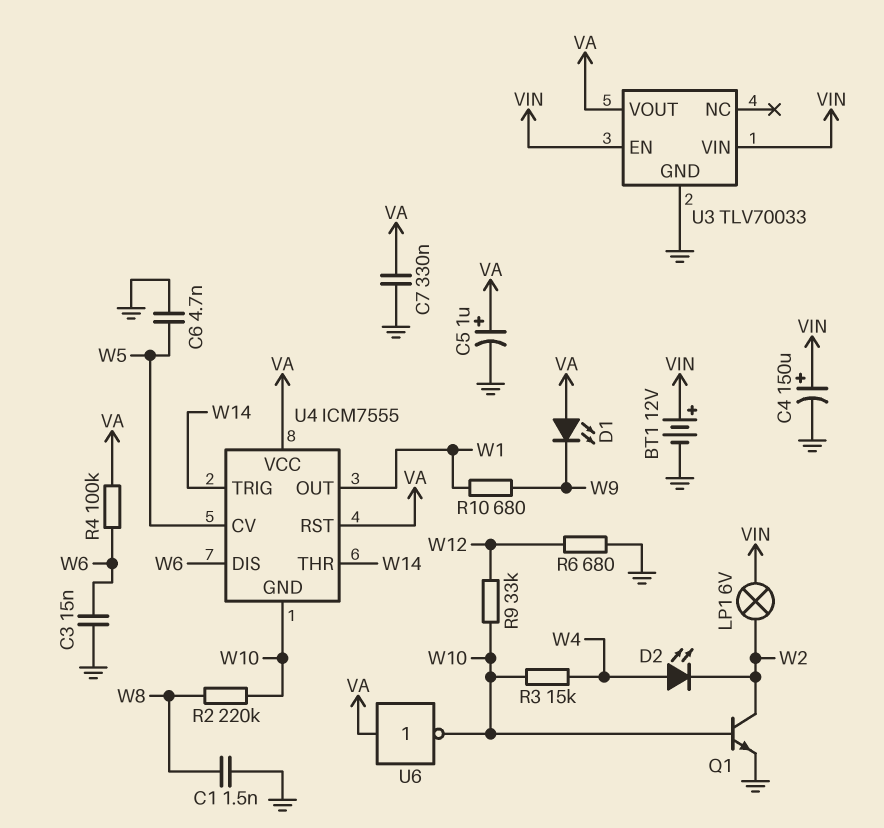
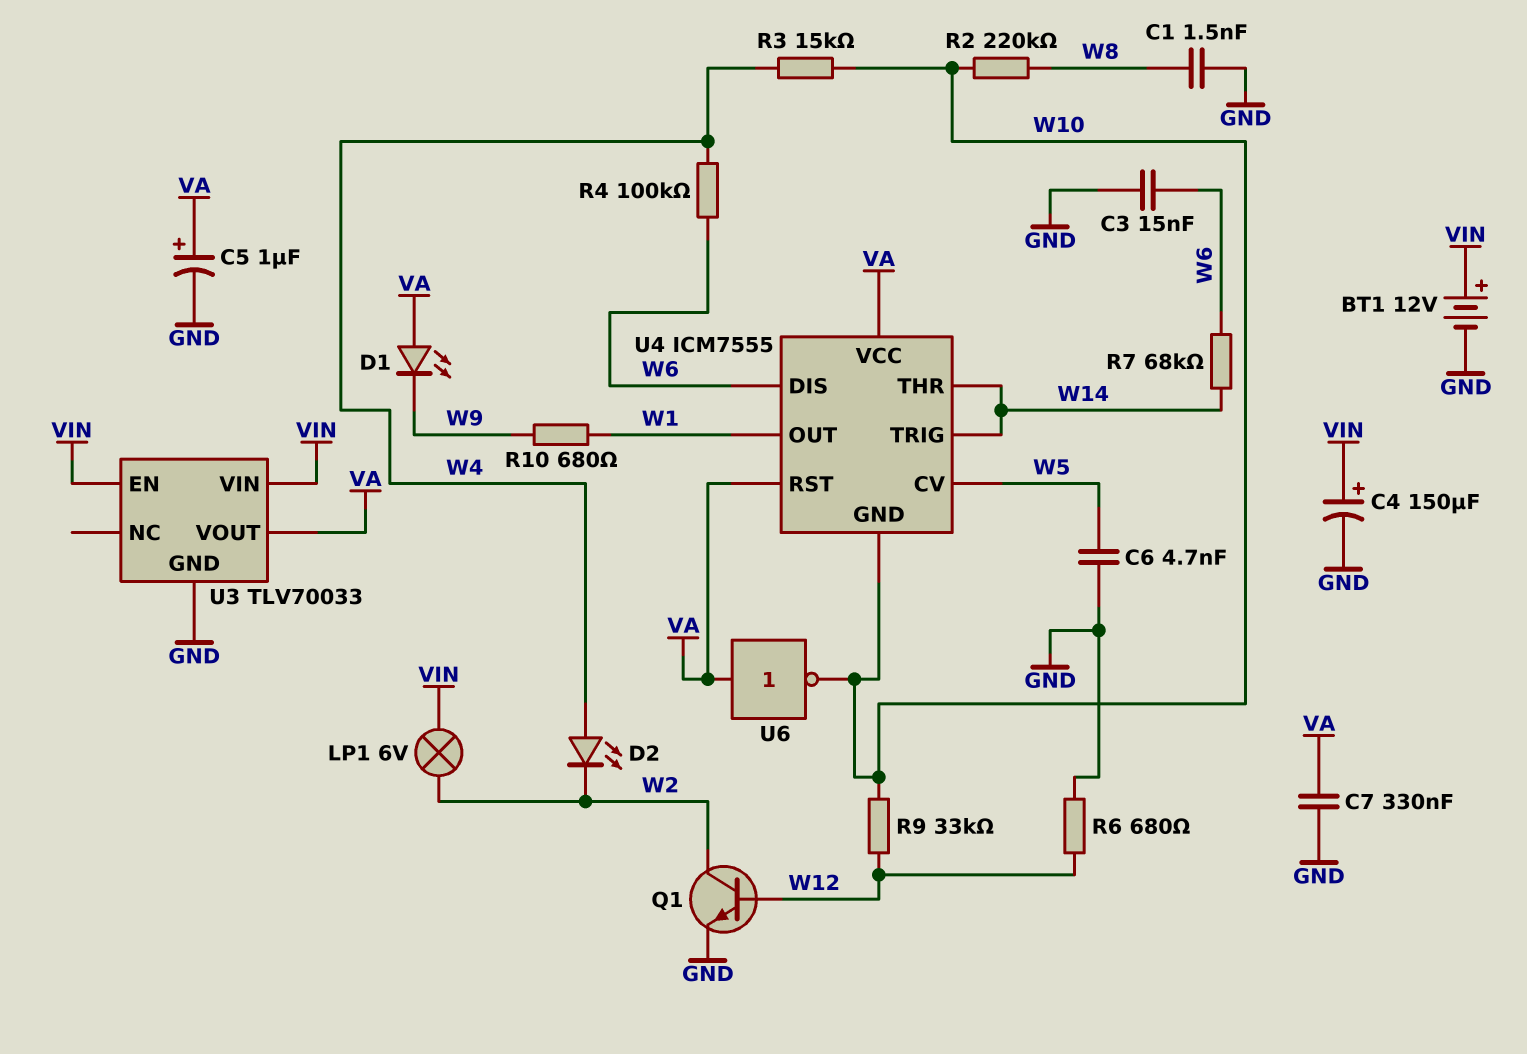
Q1: NPN (B W10, C W2, E GND) -> NPN (B W12, C W2, E GND)
R4: 100k (VA, W6) -> 100k (W4, W6)
R7: none -> 68k (W6, W14)

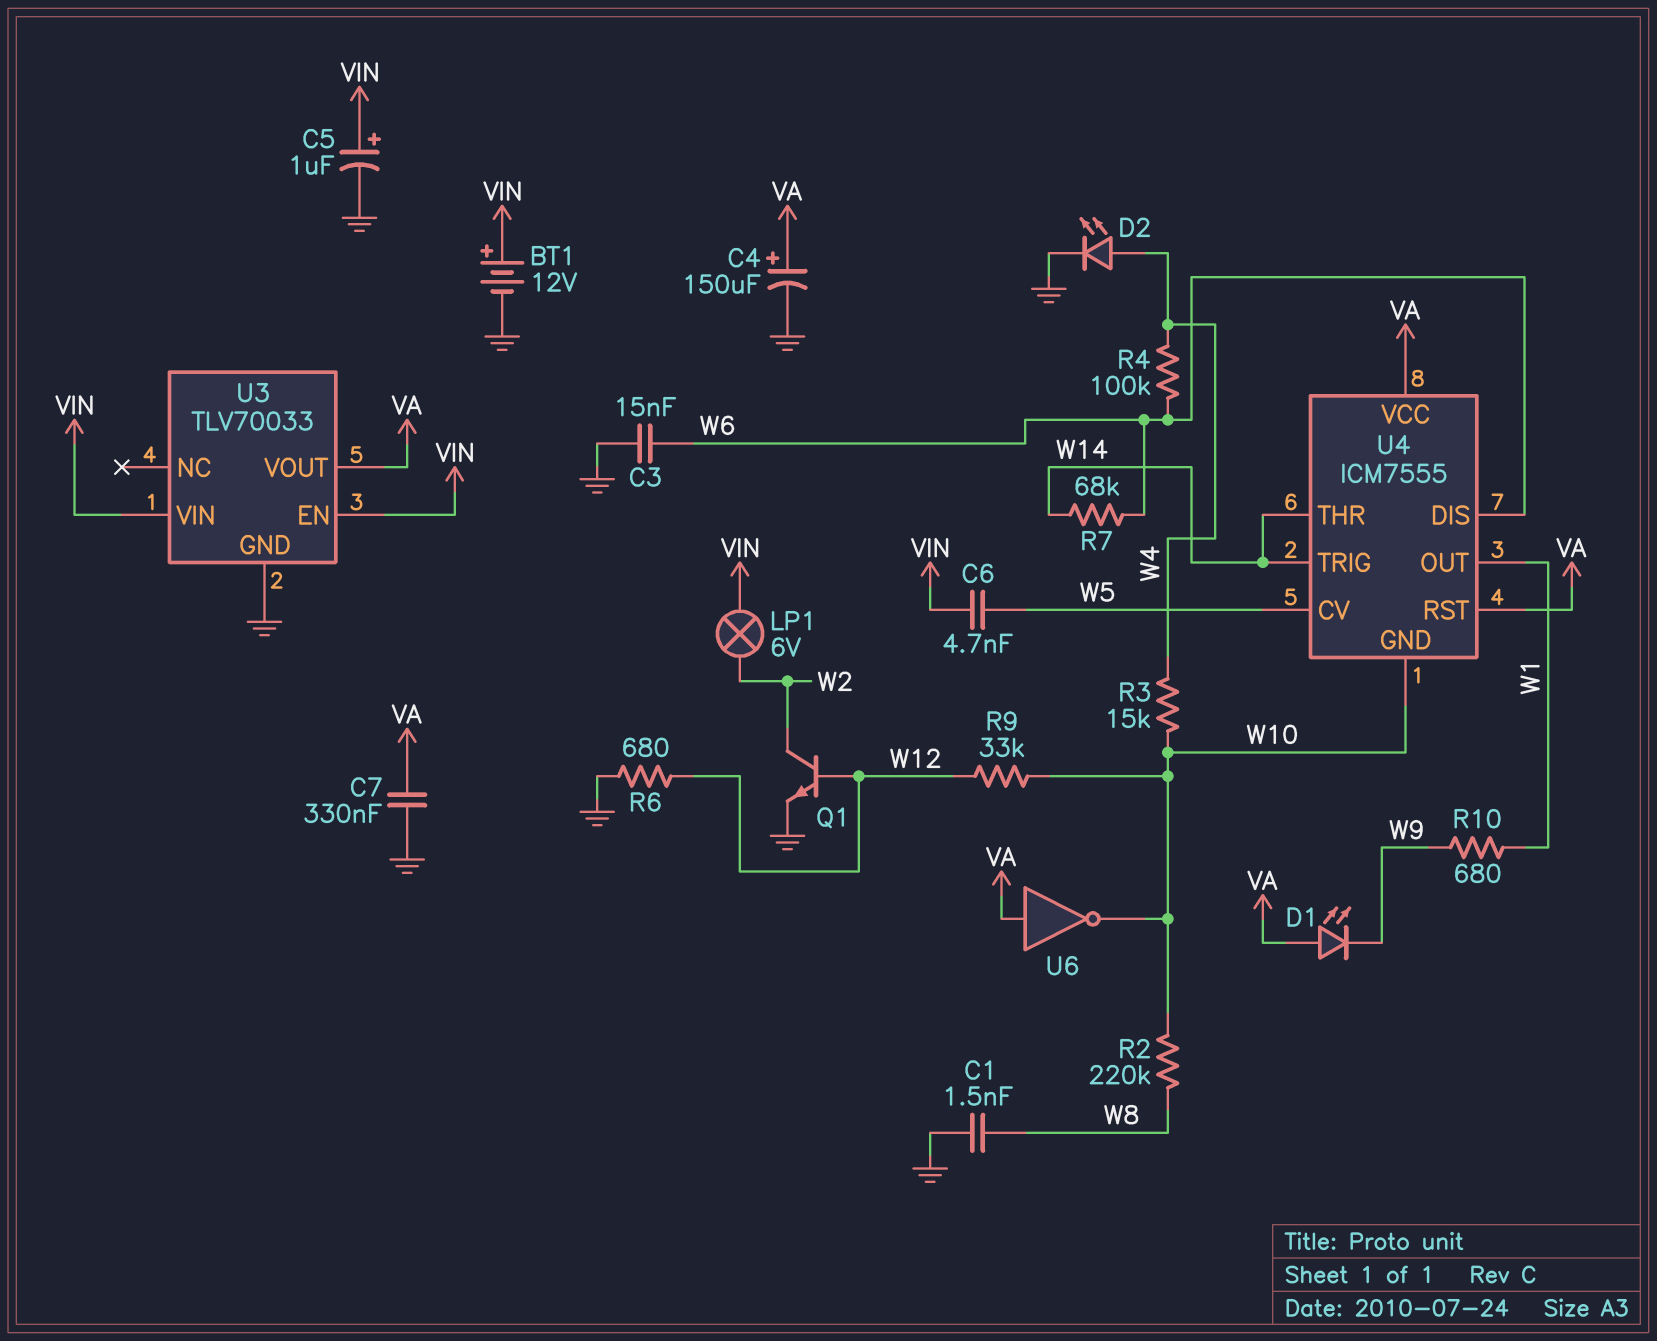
C4: 150uF (plus VIN, minus GND) -> 150uF (plus VA, minus GND)
C5: 1uF (plus VA, minus GND) -> 1uF (plus VIN, minus GND)
C6: 4.7nF (GND, W5) -> 4.7nF (VIN, W5)
D2: LED (A W4, K W2) -> LED (A W4, K GND)

